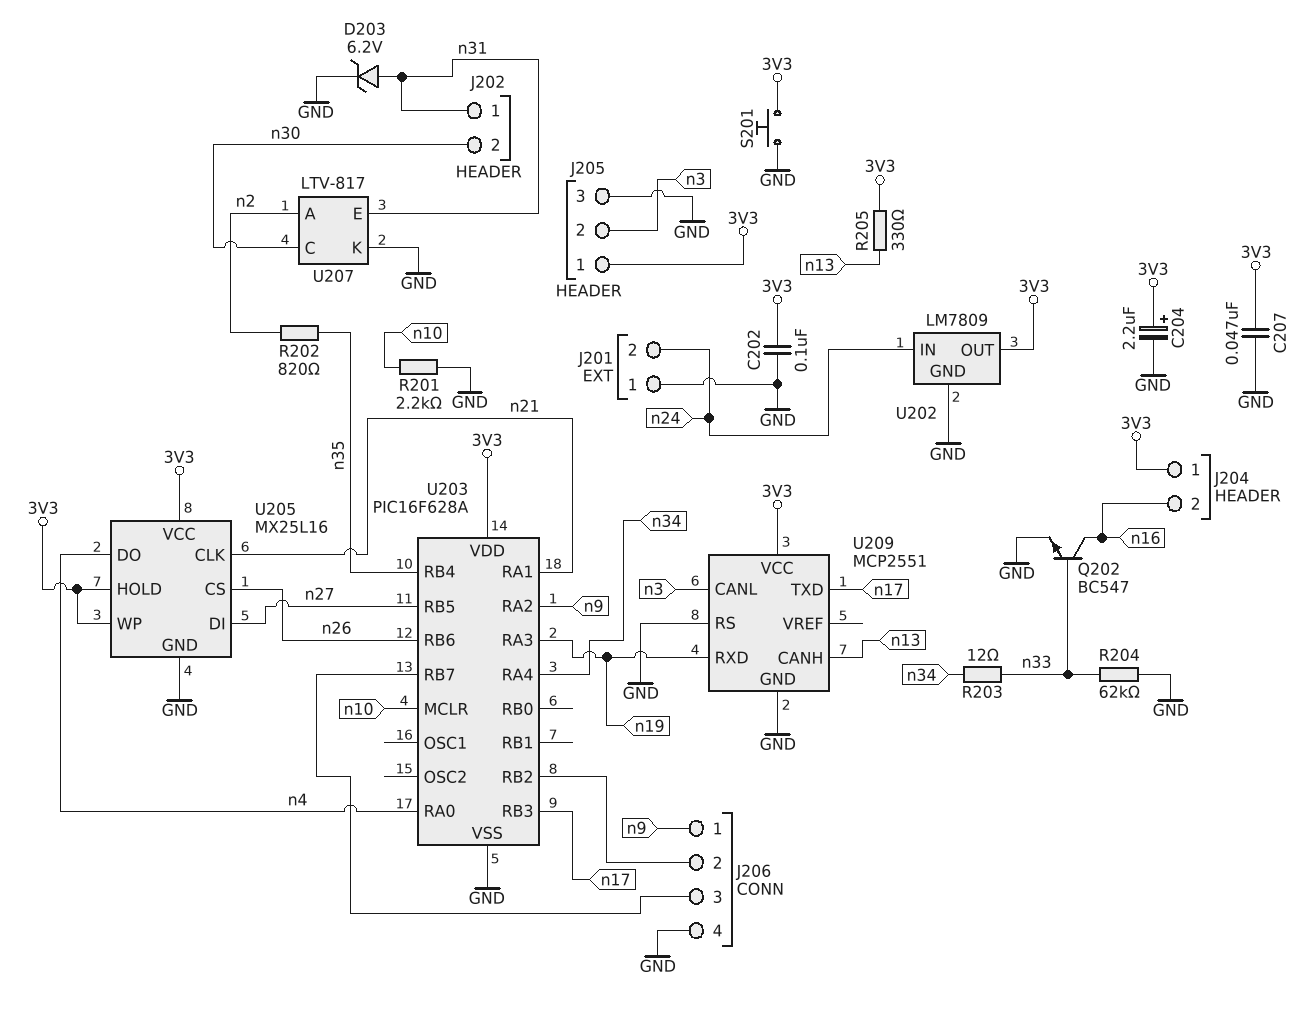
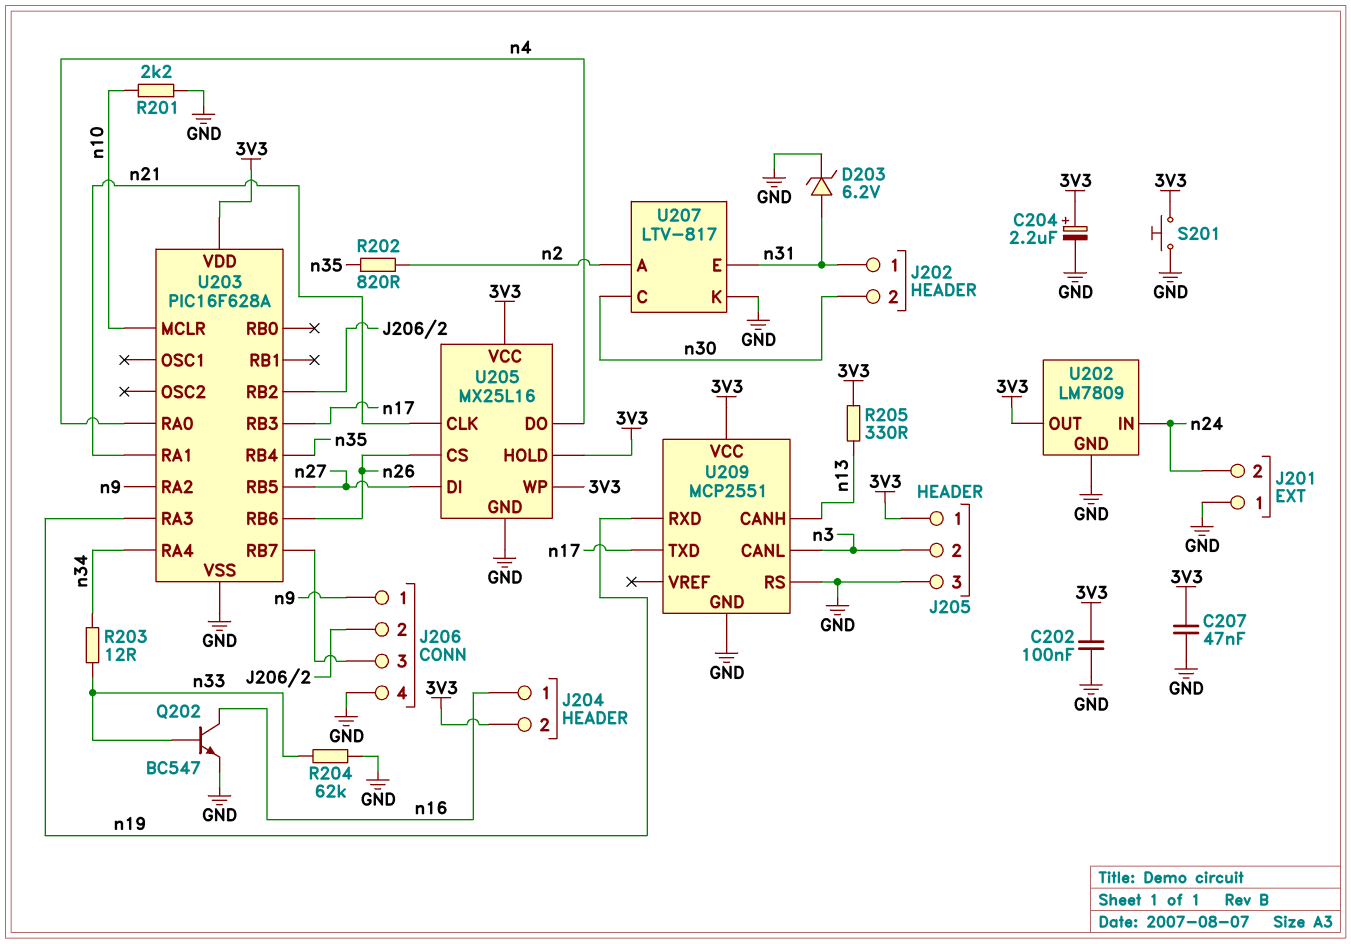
J204 pin 1: 3V3 -> n16
J204 pin 2: n16 -> 3V3

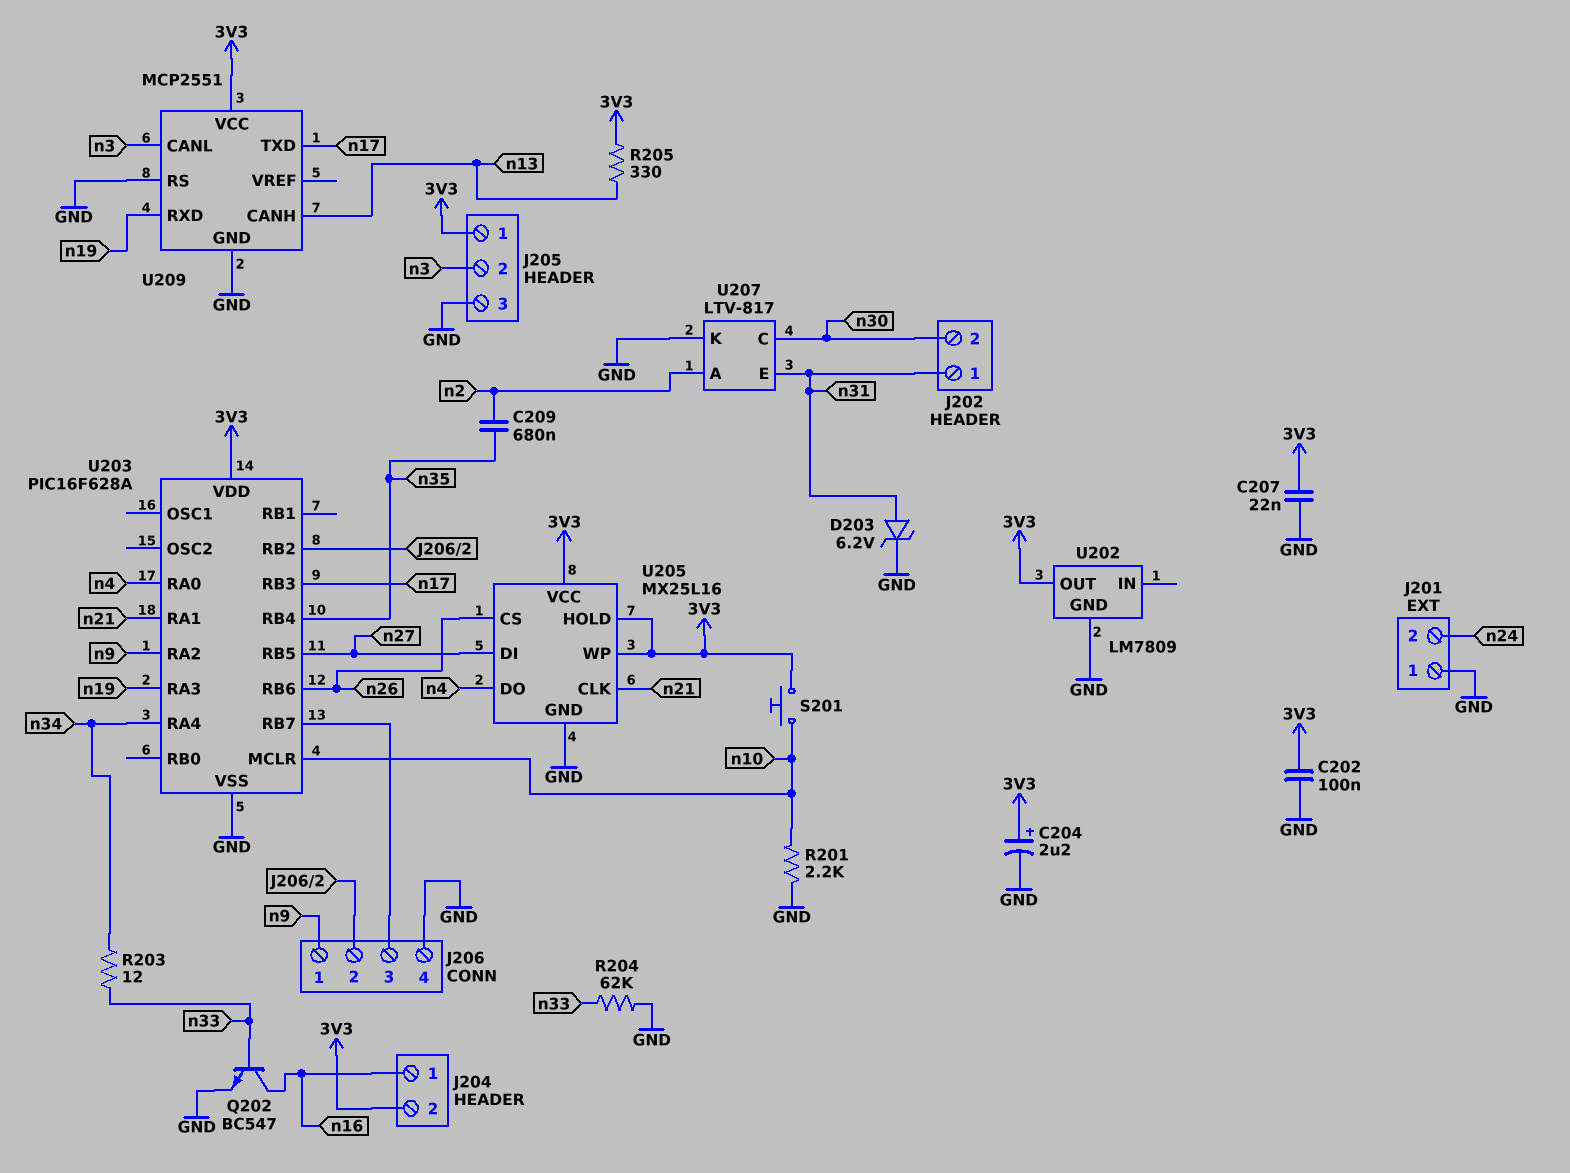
C207: 47nF (3V3, GND) -> 22nF (3V3, GND)
C209: none -> 680nF (n2, n35)
R202: 820 (n2, n35) -> none
S201: button (3V3, GND) -> button (3V3, n10)
U202 pin IN: n24 -> none

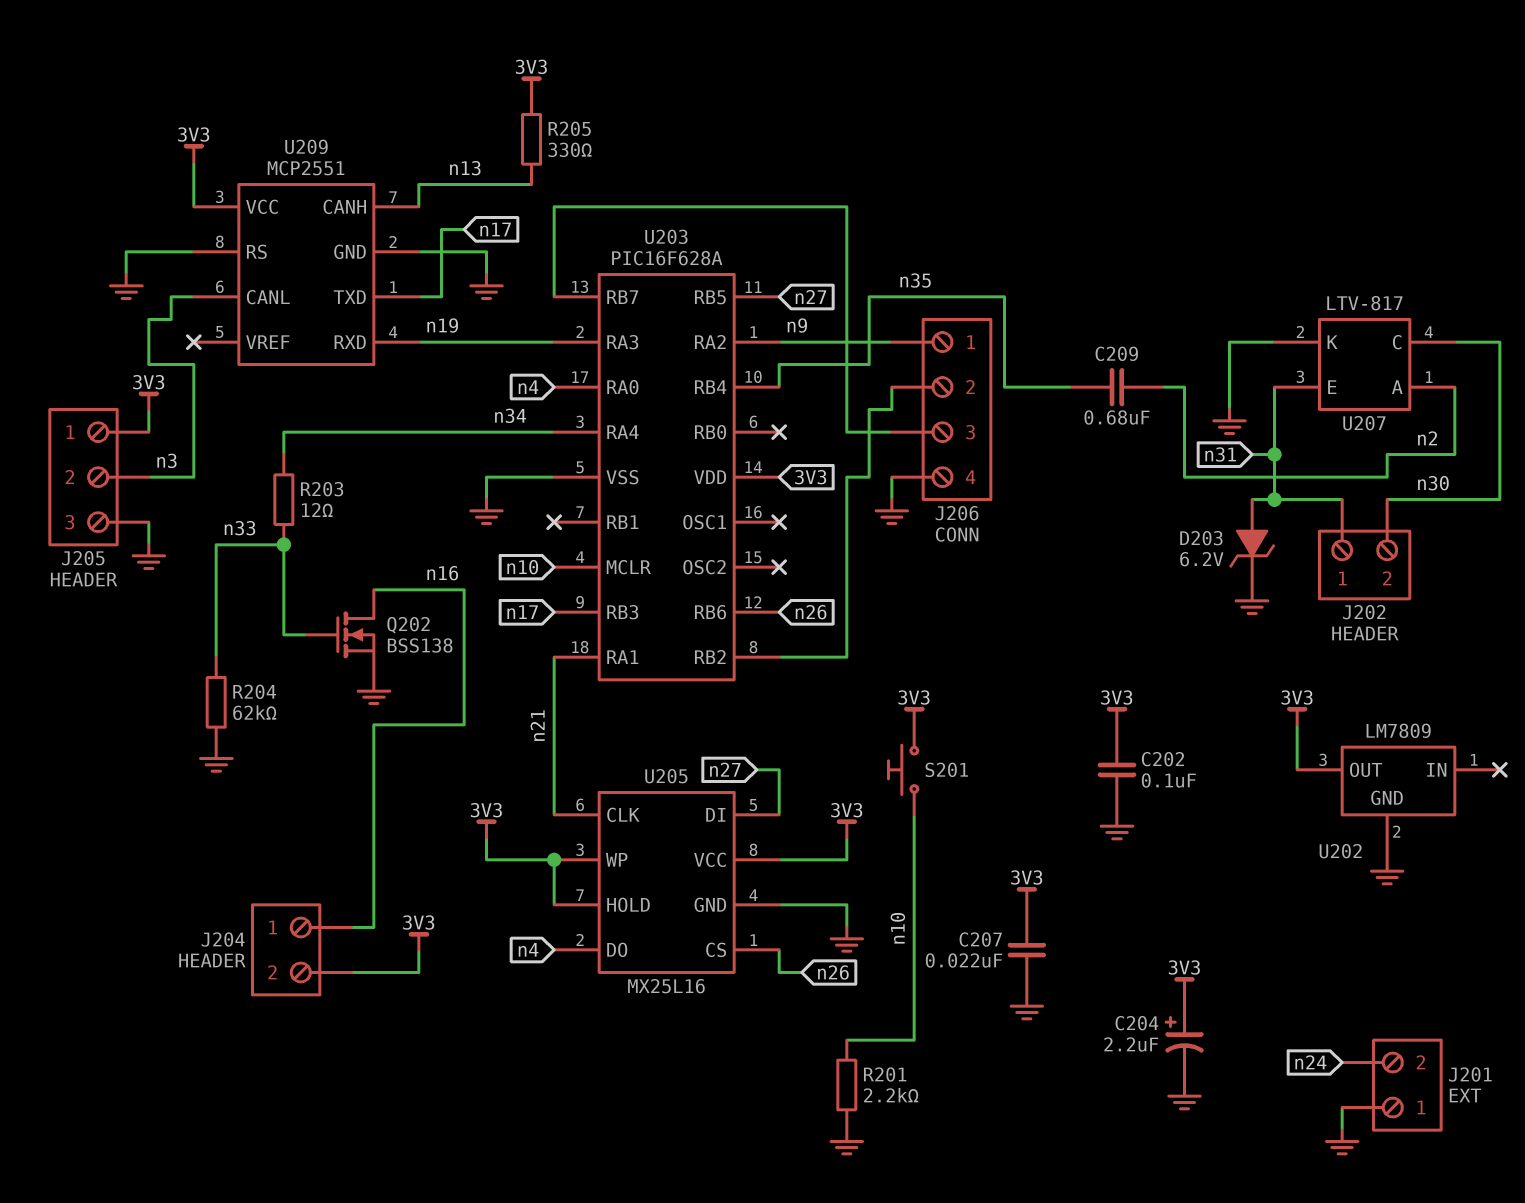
Q202: NPN BC547 (B n33, C n16, E GND) -> NMOS BSS138 (G n33, D n16, S GND)

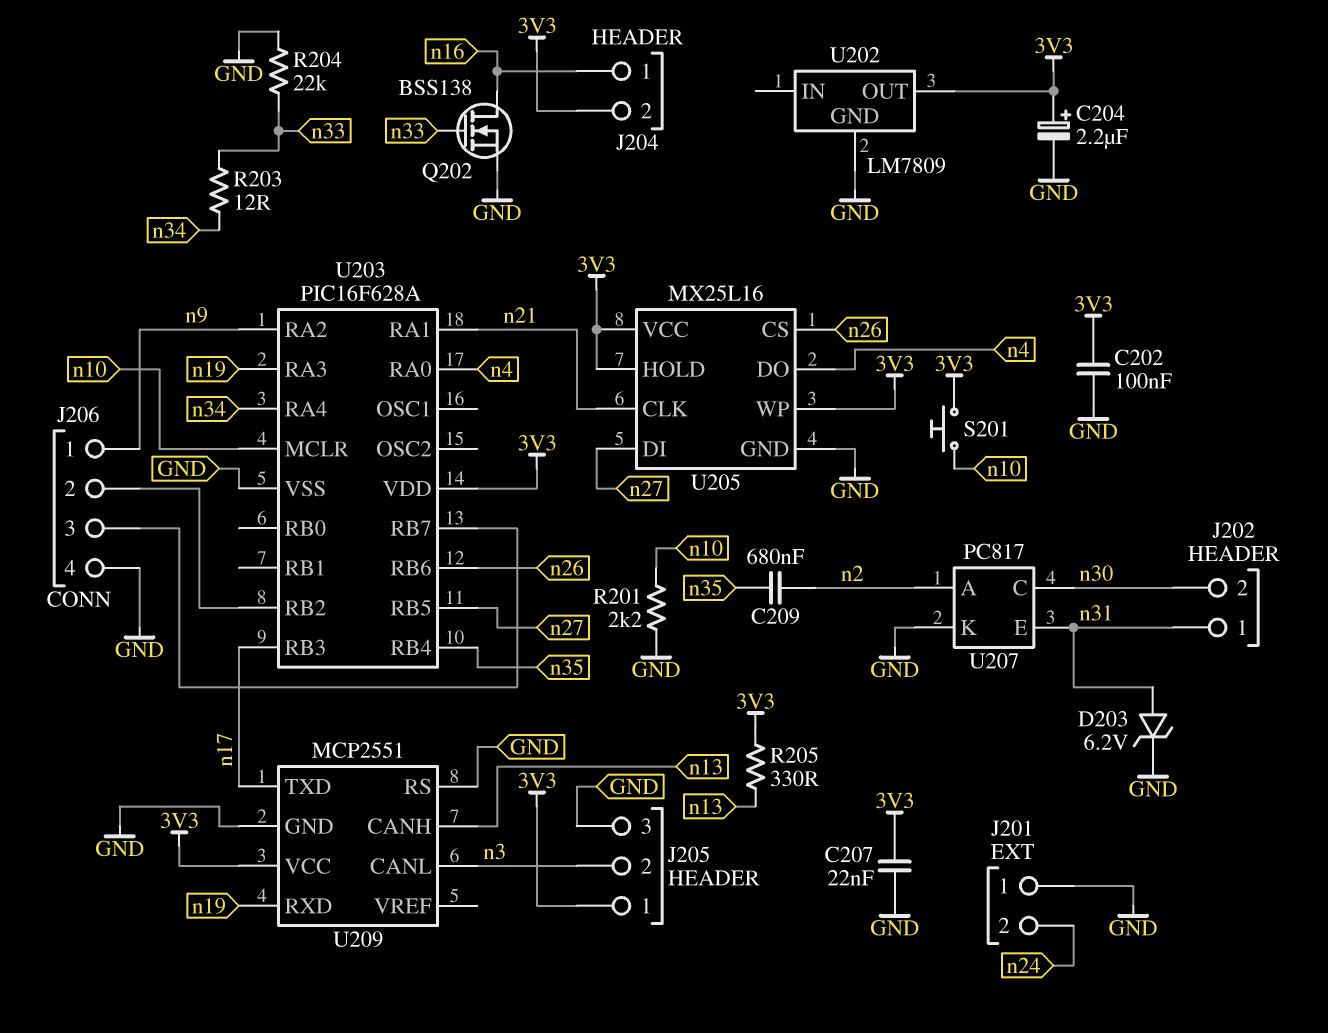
R204: 62k (GND, n33) -> 22k (GND, n33)
U207: LTV-817 -> PC817

